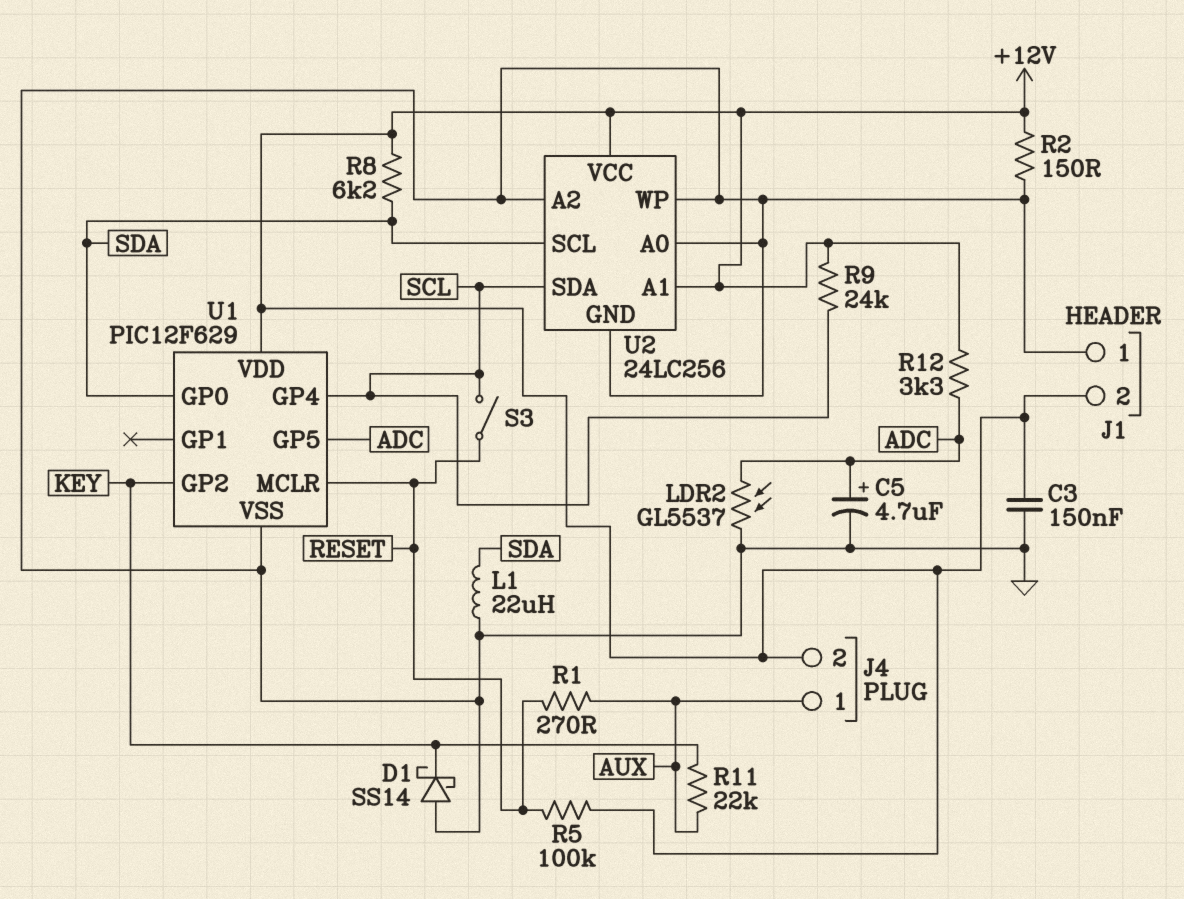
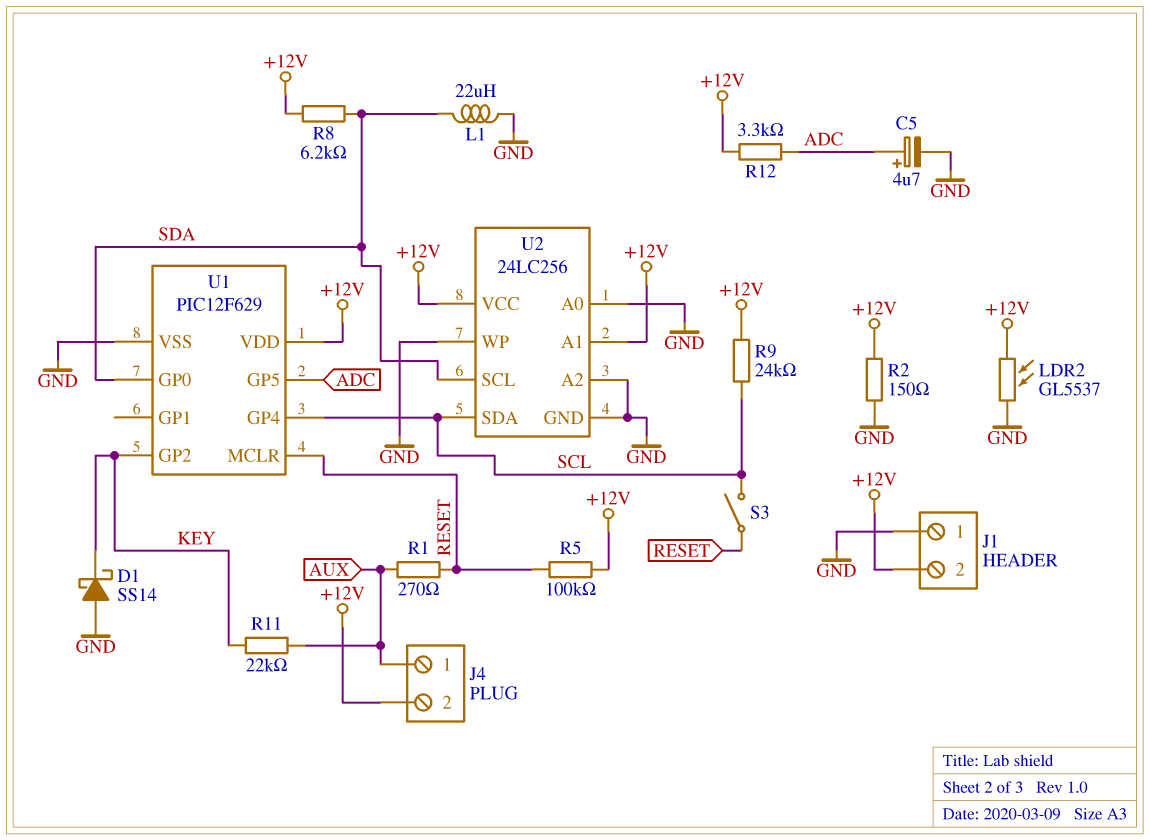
C3: 150nF (+12V, GND) -> none
LDR2: GL5537 (ADC, GND) -> GL5537 (+12V, GND)

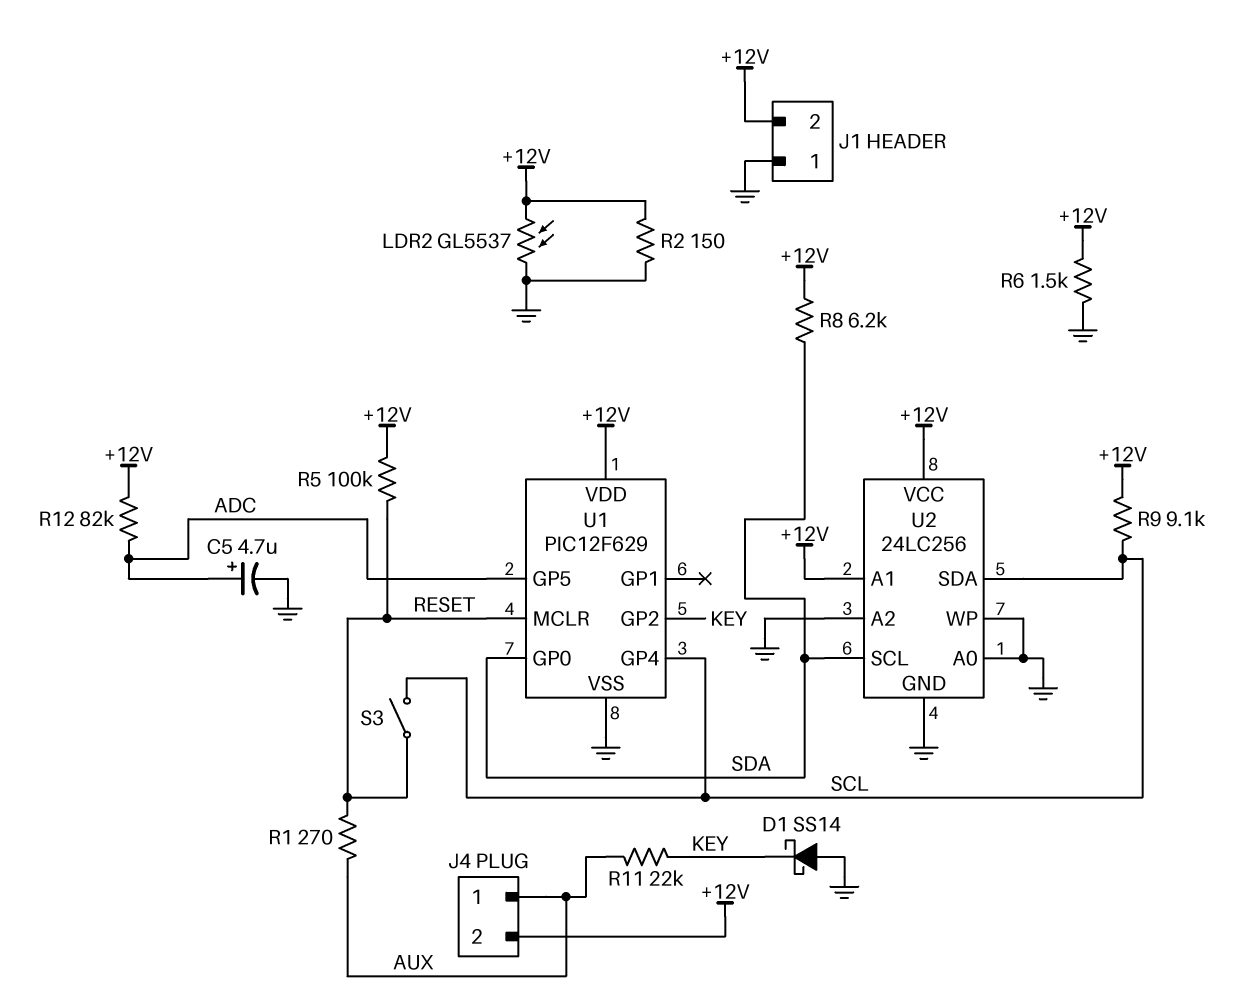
L1: 22uH (GND, SDA) -> none
R6: none -> 1.5k (+12V, GND)
R9: 24k (+12V, SCL) -> 9.1k (+12V, SCL)
R12: 3.3k (+12V, ADC) -> 82k (+12V, ADC)

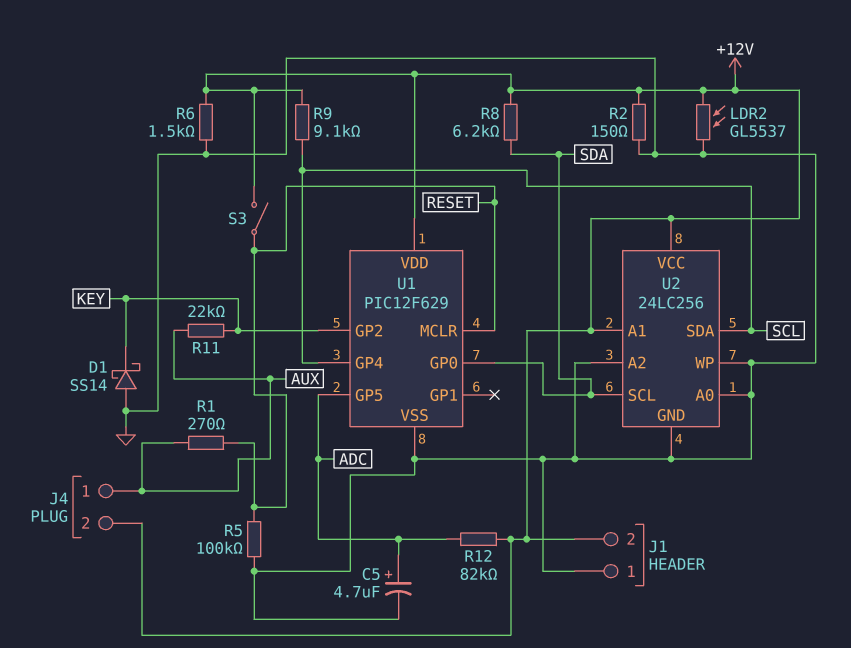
R5: 100k (+12V, RESET) -> 100k (GND, RESET)
S3: switch (RESET, SCL) -> switch (+12V, RESET)

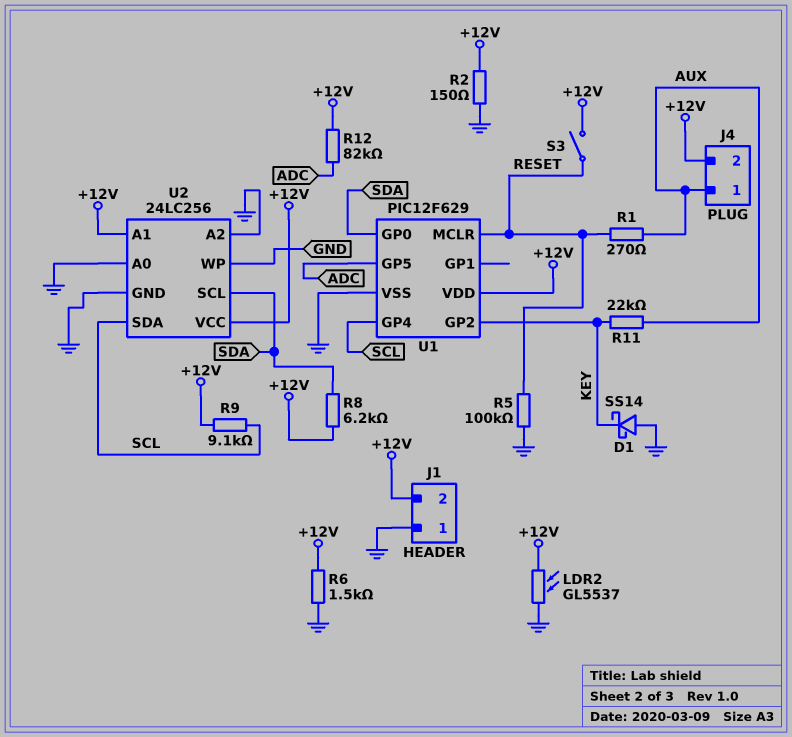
C5: 4.7uF (plus ADC, minus GND) -> none

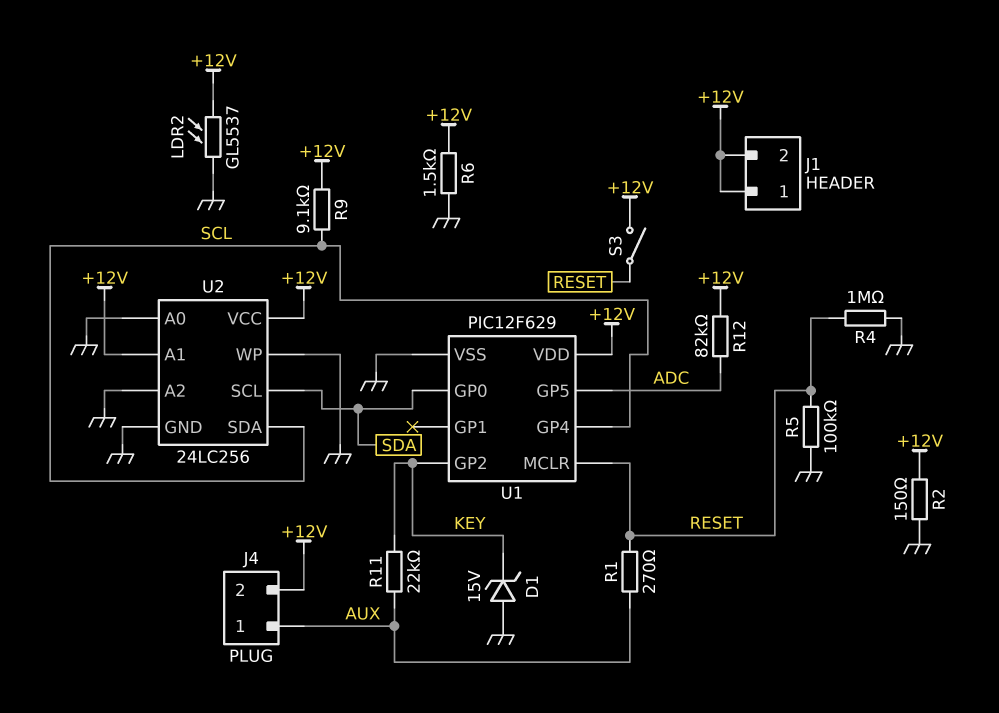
D1: schottky SS14 (A GND, K KEY) -> zener 15V (A GND, K KEY)
J1 pin 1: GND -> +12V
R4: none -> 1M (GND, RESET)
R8: 6.2k (+12V, SDA) -> none

